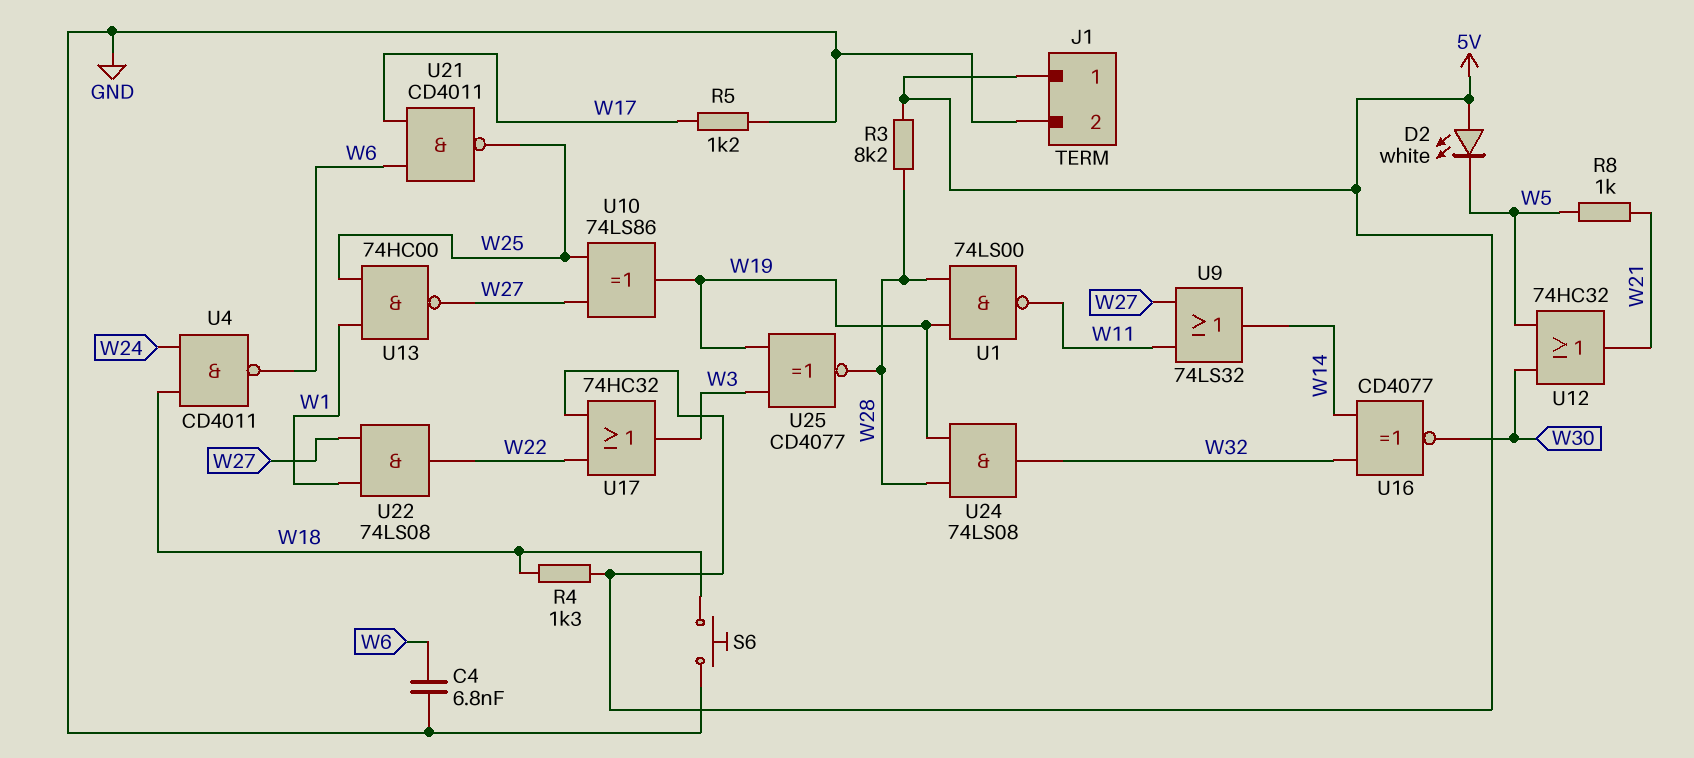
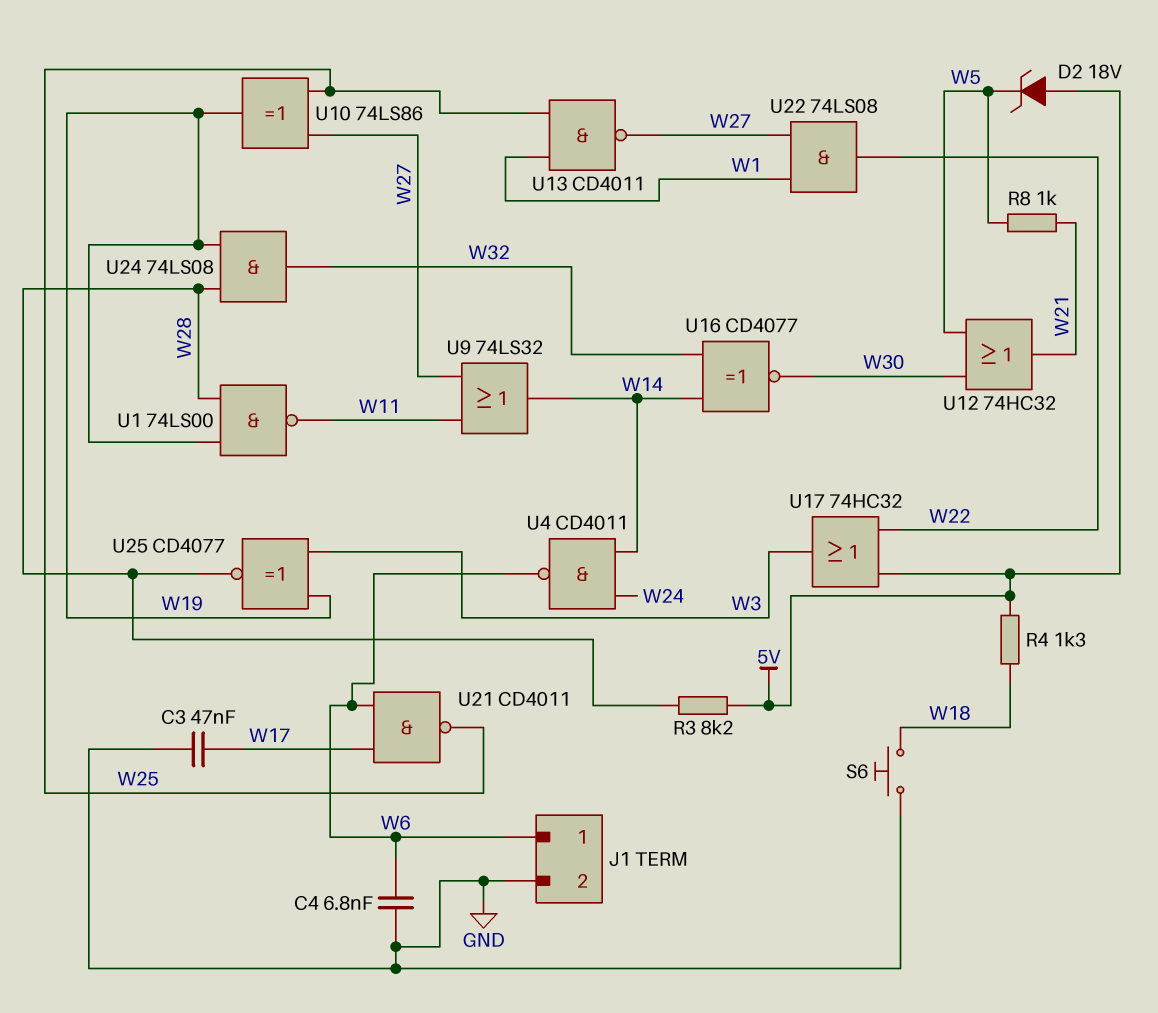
C3: none -> 47nF (GND, W17)
D2: LED white (A 5V, K W5) -> zener 18V (A 5V, K W5)
J1 pin 1: 5V -> W6
R5: 1.2k (GND, W17) -> none
U4: NAND CD4011 (in W18, in W24, out W6) -> NAND CD4011 (in W14, in W24, out W6)
U13: NAND 74HC00 (in W1, in W25, out W27) -> NAND CD4011 (in W1, in W25, out W27)

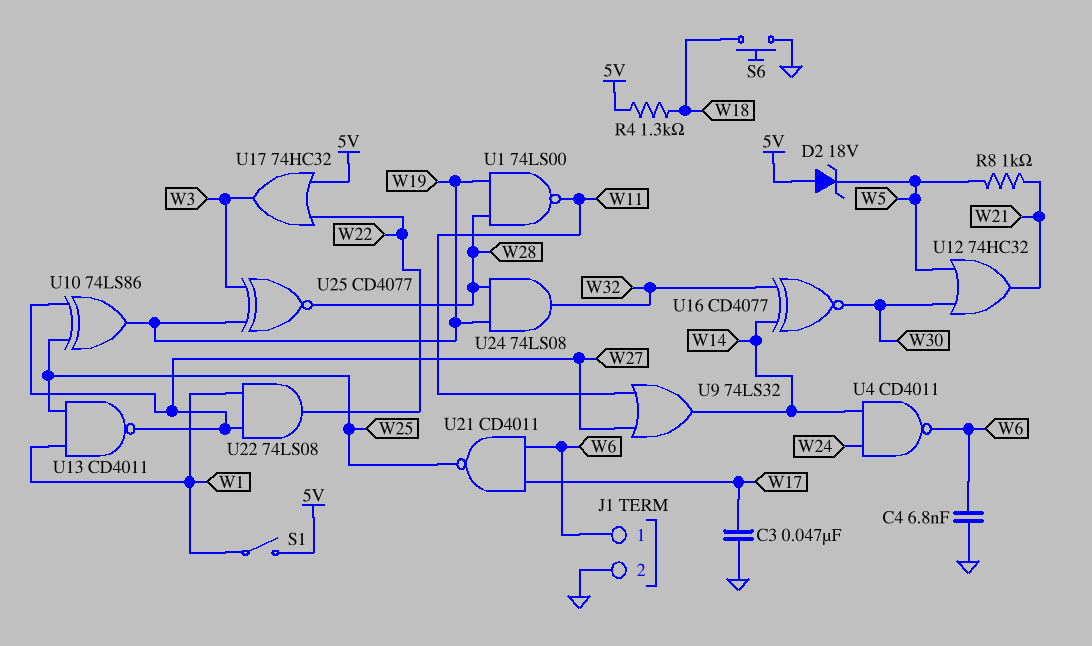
R3: 8.2k (5V, W28) -> none
S1: none -> switch (5V, W1)

